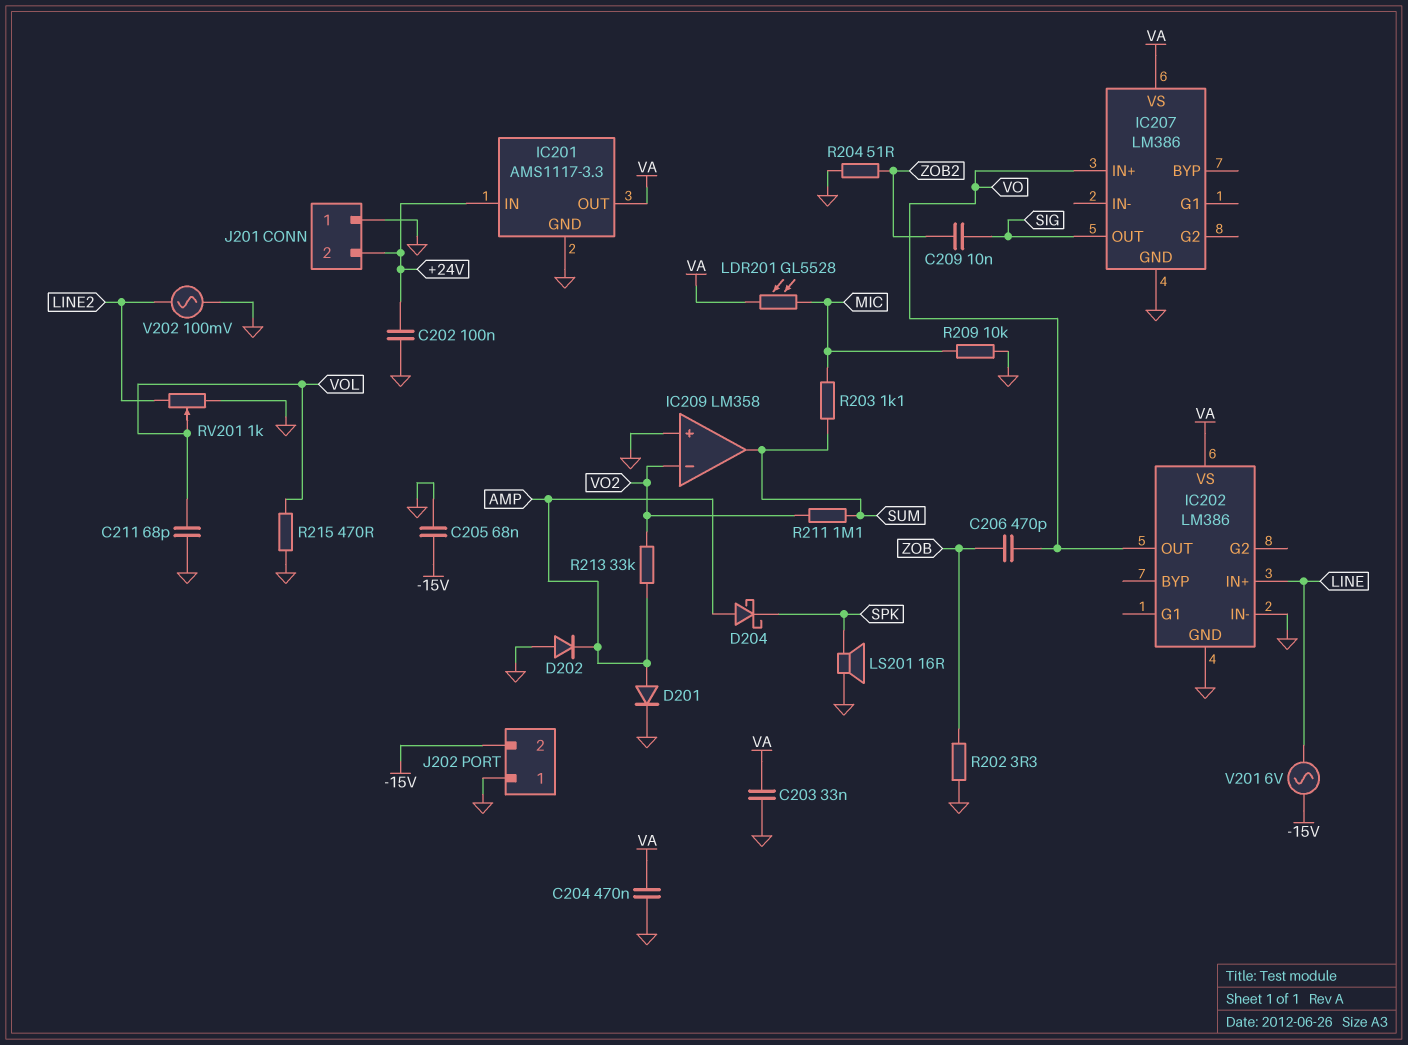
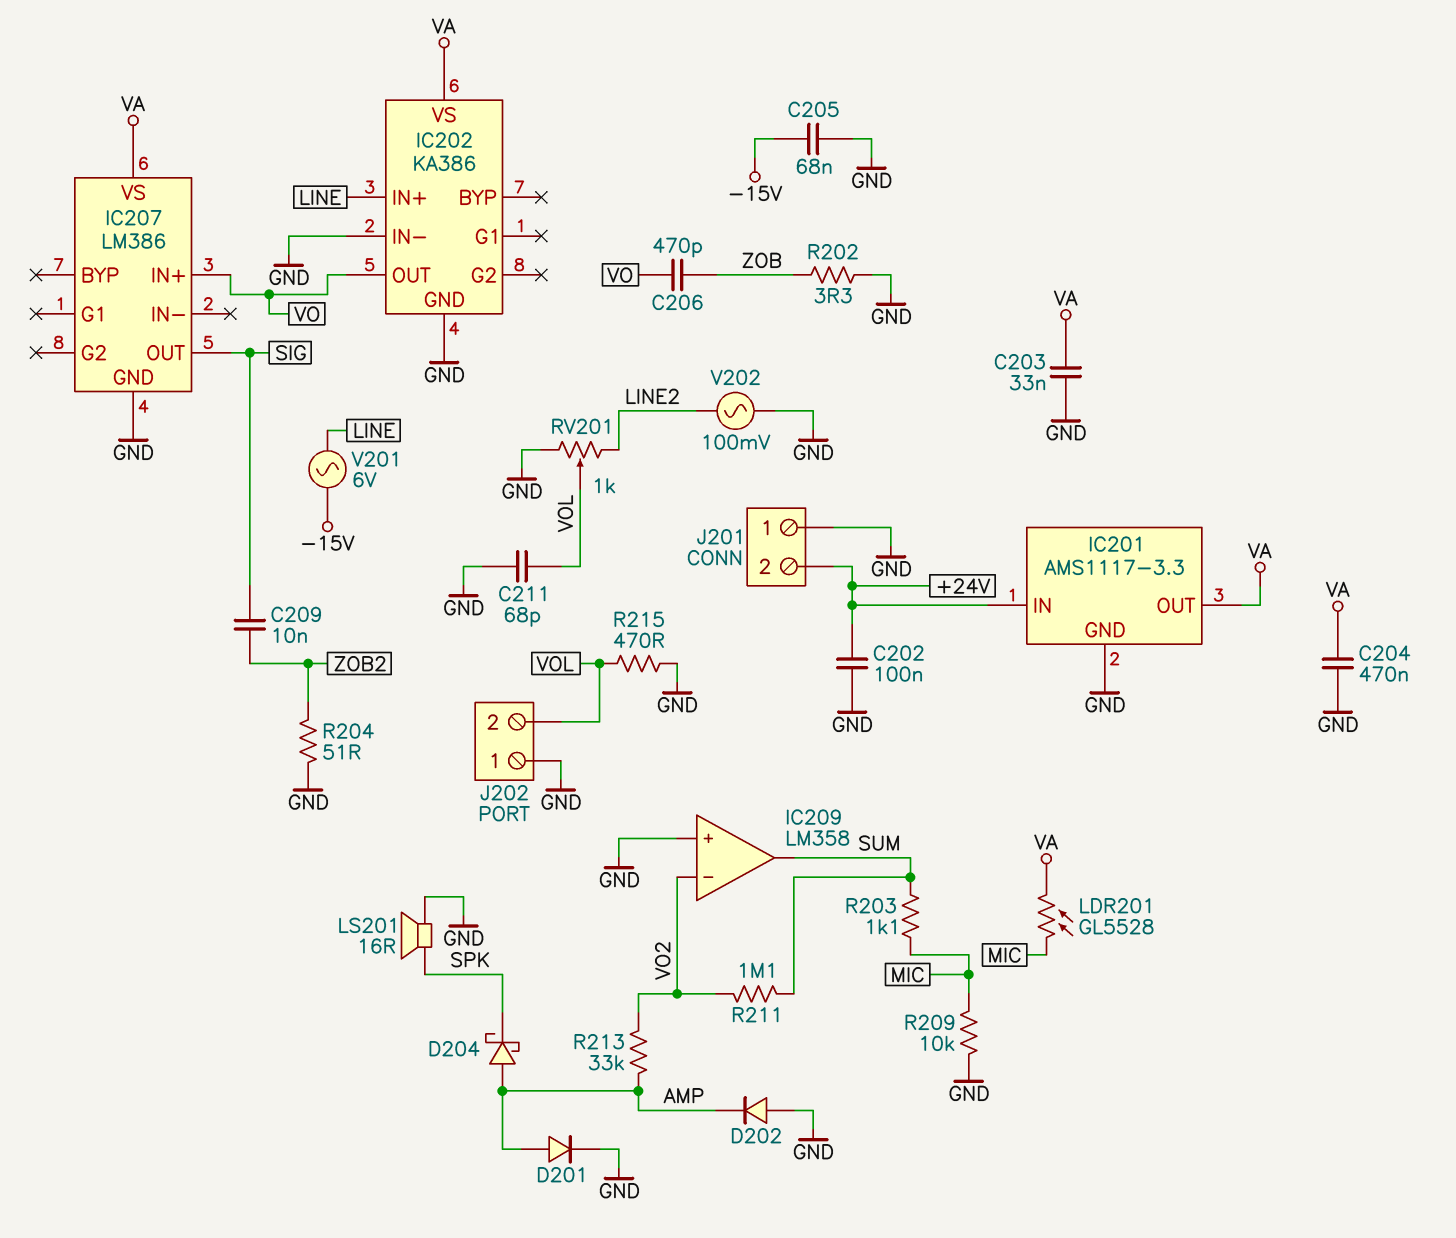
IC202: LM386 -> KA386
J202 pin 2: -15V -> VOL

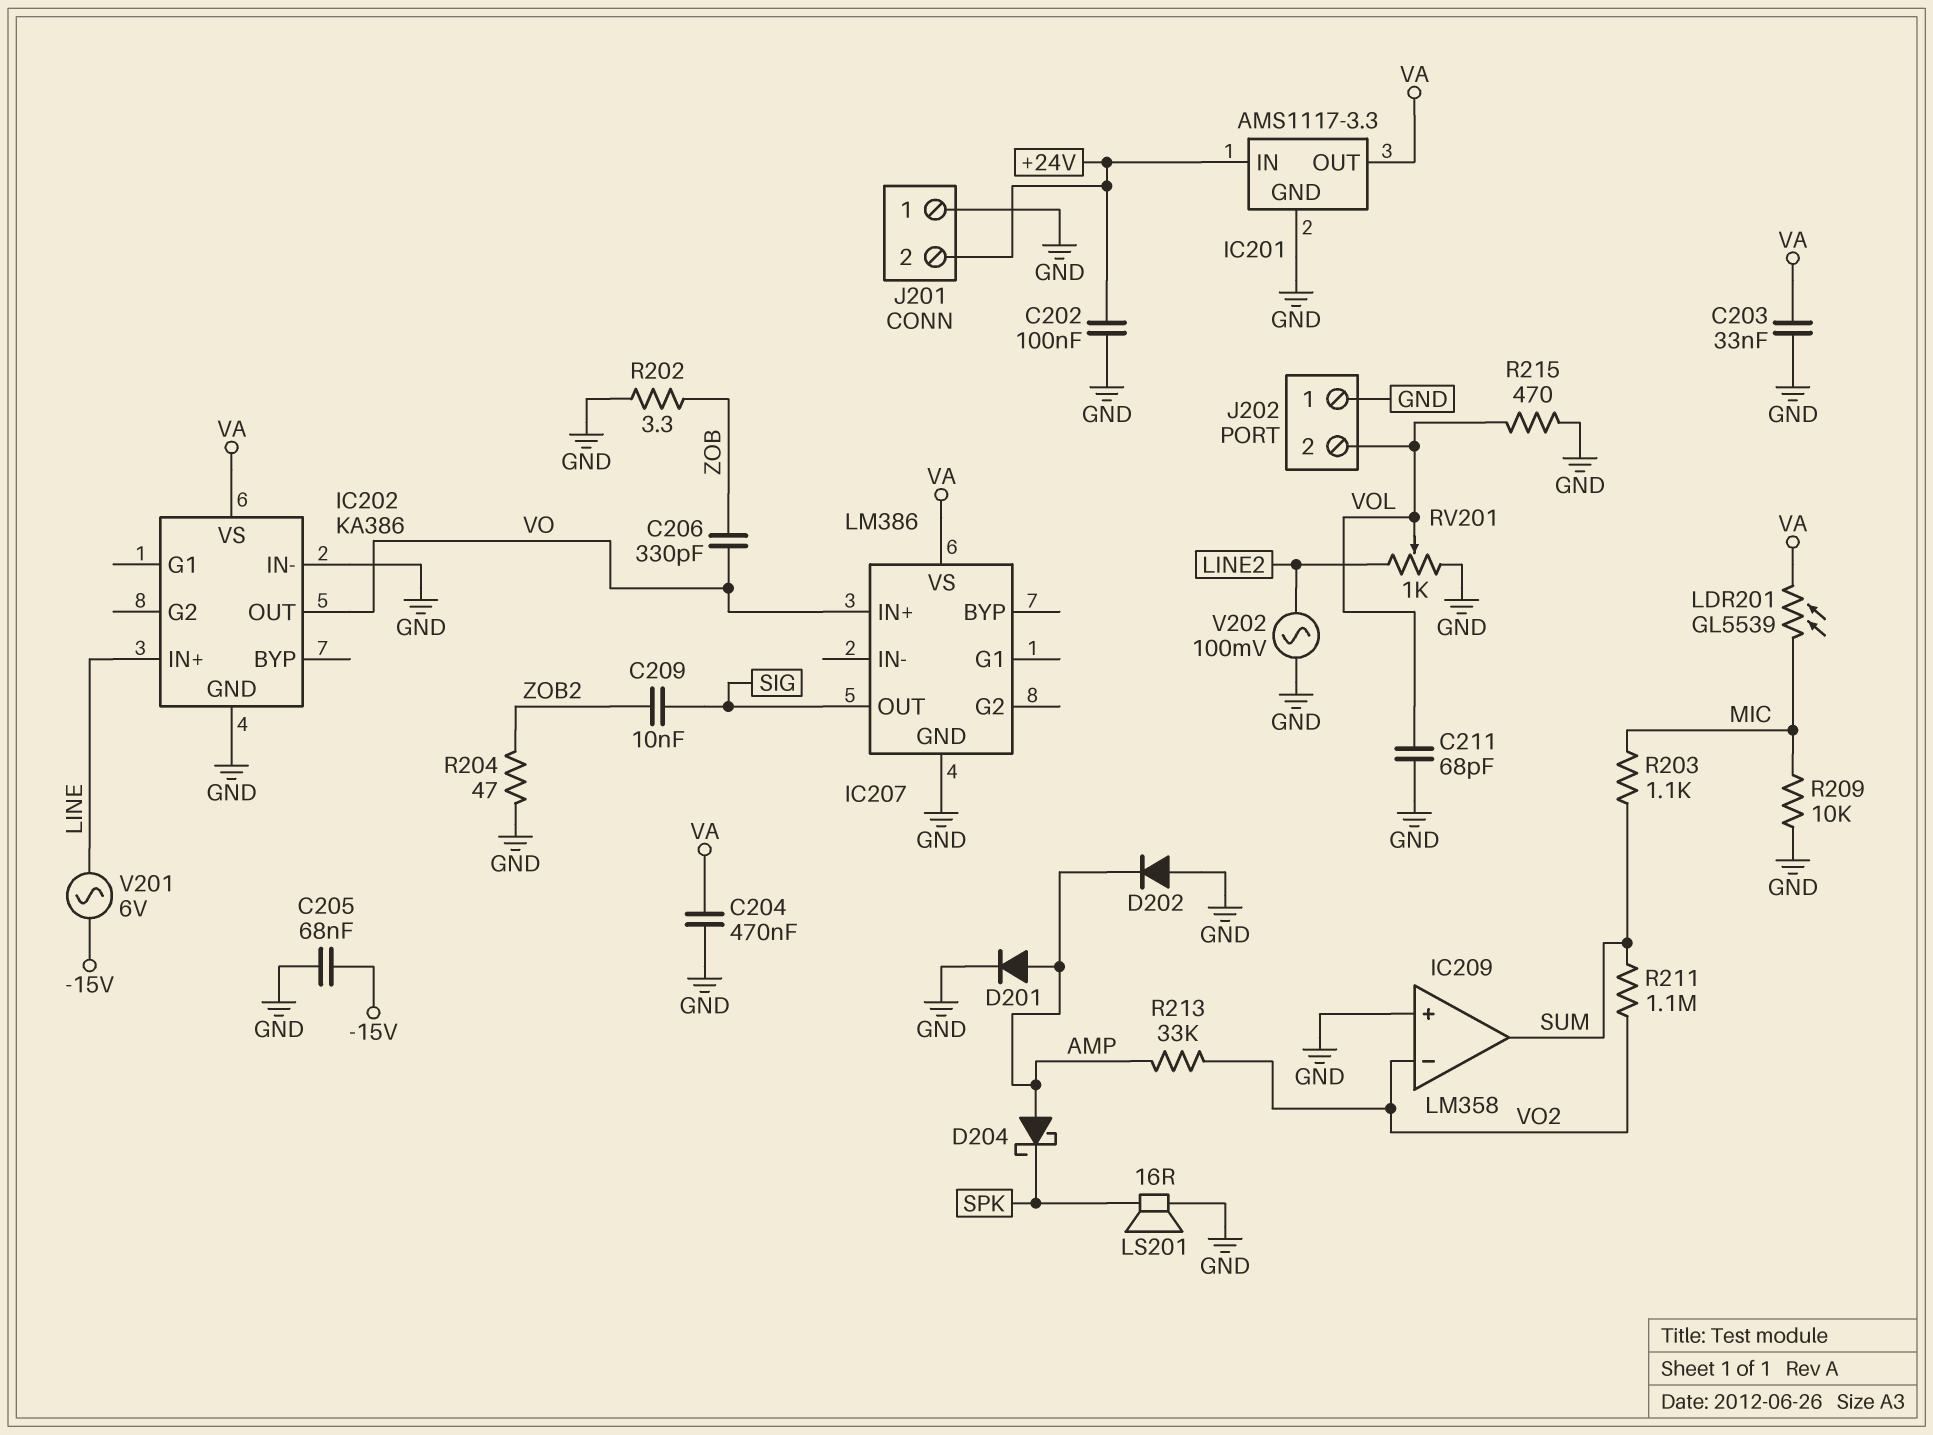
C206: 470pF (VO, ZOB) -> 330pF (VO, ZOB)
LDR201: GL5528 (MIC, VA) -> GL5539 (MIC, VA)
R204: 51 (GND, ZOB2) -> 47 (GND, ZOB2)

